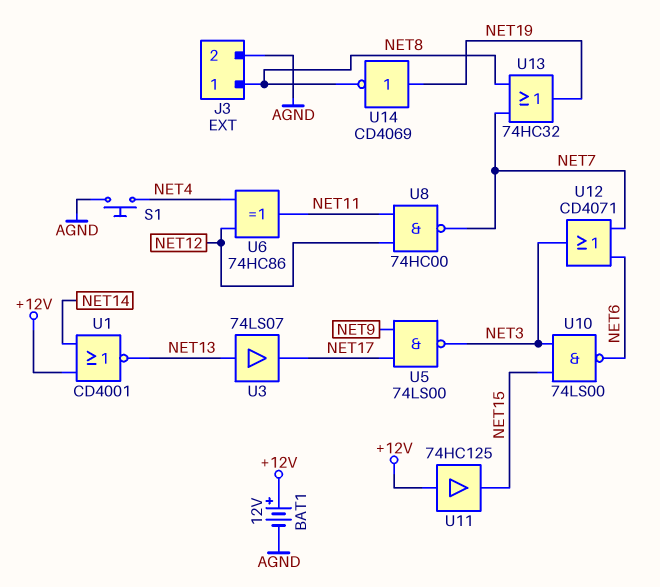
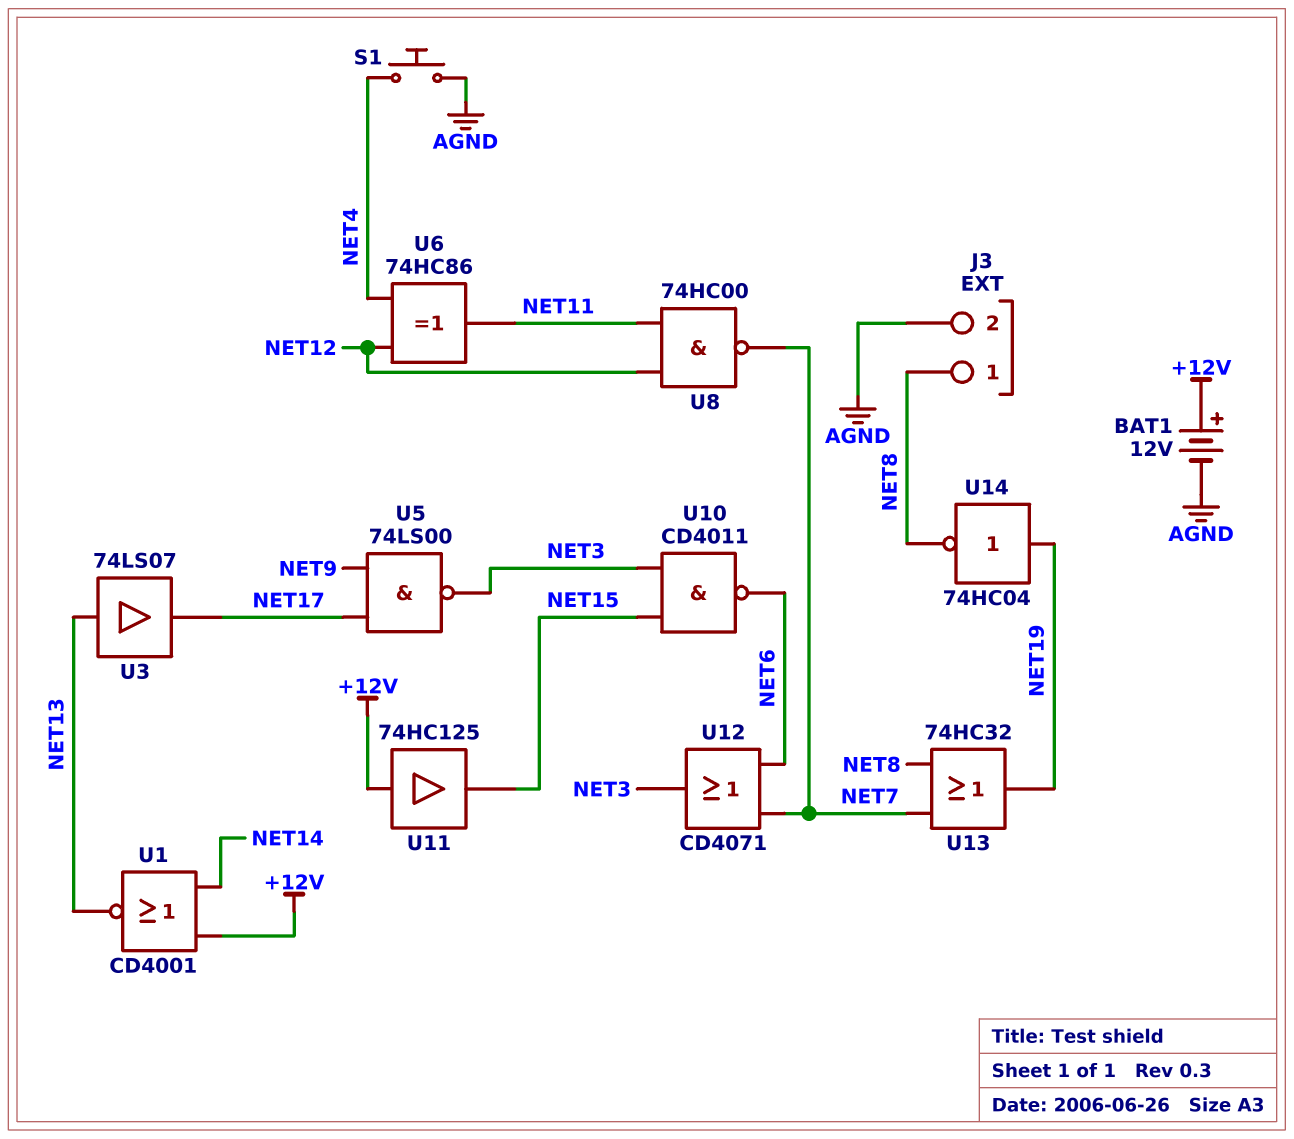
U10: NAND 74LS00 (in NET3, in NET15, out NET6) -> NAND CD4011 (in NET3, in NET15, out NET6)
U14: NOT CD4069 (in NET19, out NET8) -> NOT 74HC04 (in NET19, out NET8)

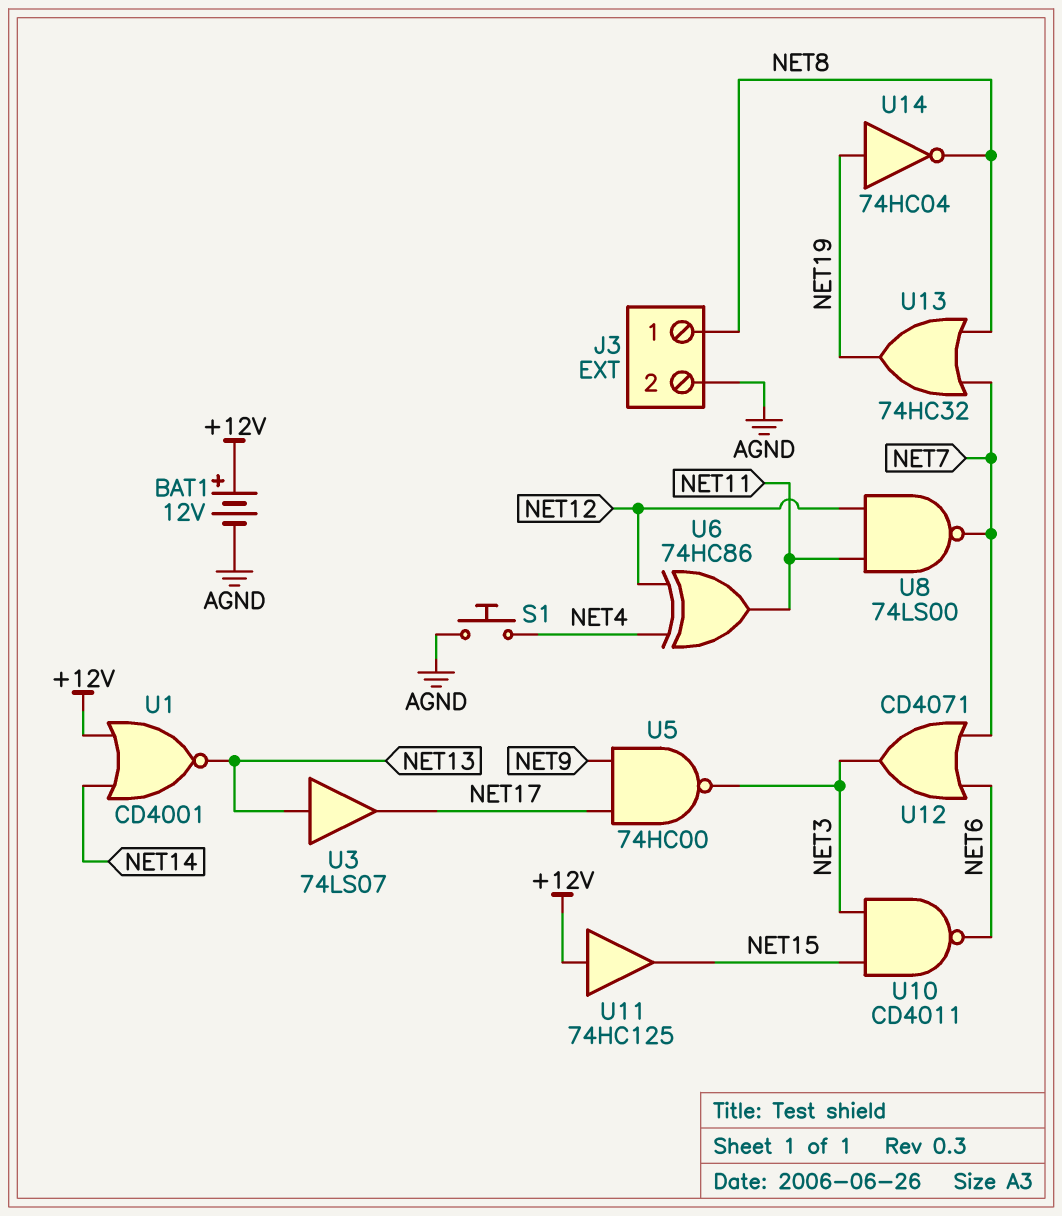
U5: NAND 74LS00 (in NET9, in NET17, out NET3) -> NAND 74HC00 (in NET9, in NET17, out NET3)
U8: NAND 74HC00 (in NET11, in NET12, out NET7) -> NAND 74LS00 (in NET11, in NET12, out NET7)

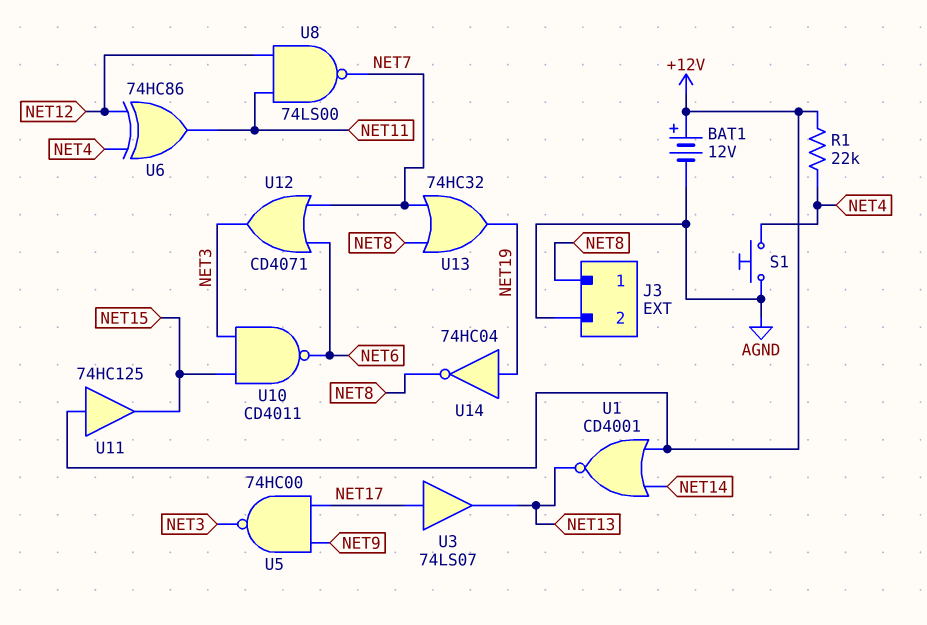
R1: none -> 22k (+12V, NET4)
U3: buffer 74LS07 (in NET13, out NET17) -> buffer 74LS07 (in NET17, out NET13)

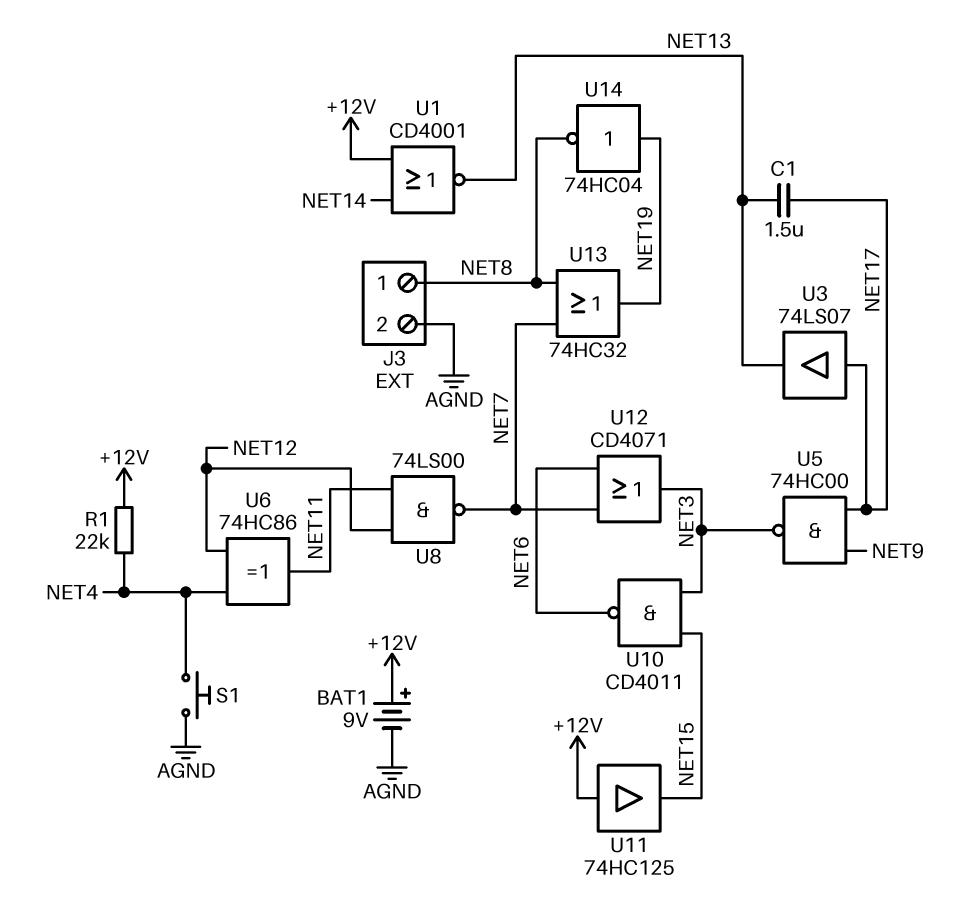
BAT1: 12V (plus +12V, minus AGND) -> 9V (plus +12V, minus AGND)
C1: none -> 1.5uF (NET13, NET17)

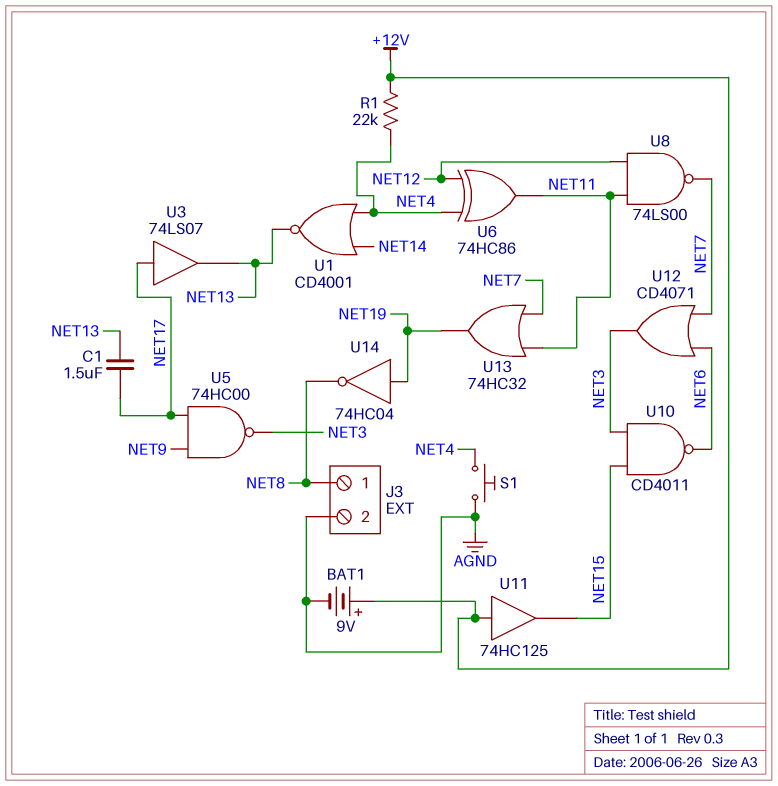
U1: NOR CD4001 (in +12V, in NET14, out NET13) -> NOR CD4001 (in NET4, in NET14, out NET13)
U13: OR 74HC32 (in NET7, in NET8, out NET19) -> OR 74HC32 (in NET7, in NET11, out NET19)

